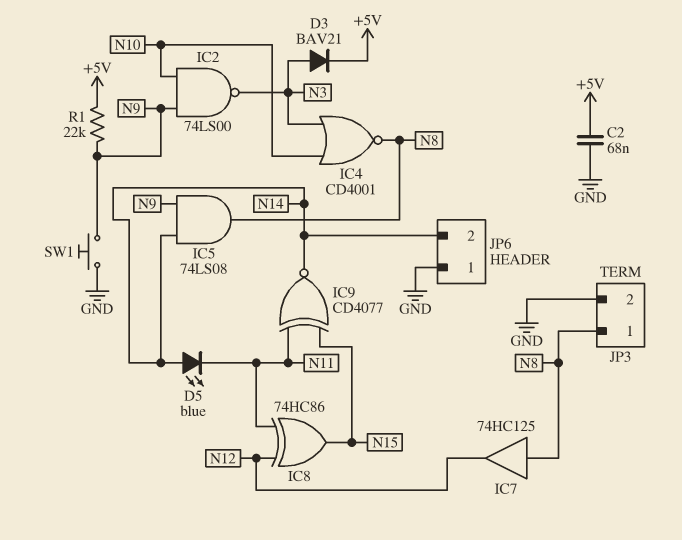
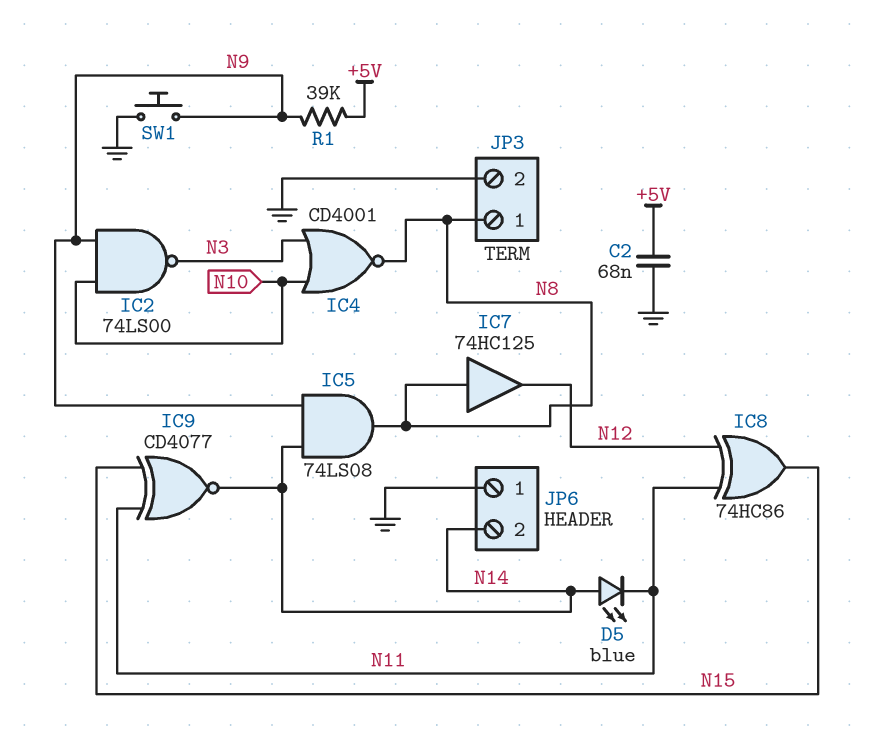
D3: diode BAV21 (A N3, K +5V) -> none
R1: 22k (+5V, N9) -> 39k (+5V, N9)

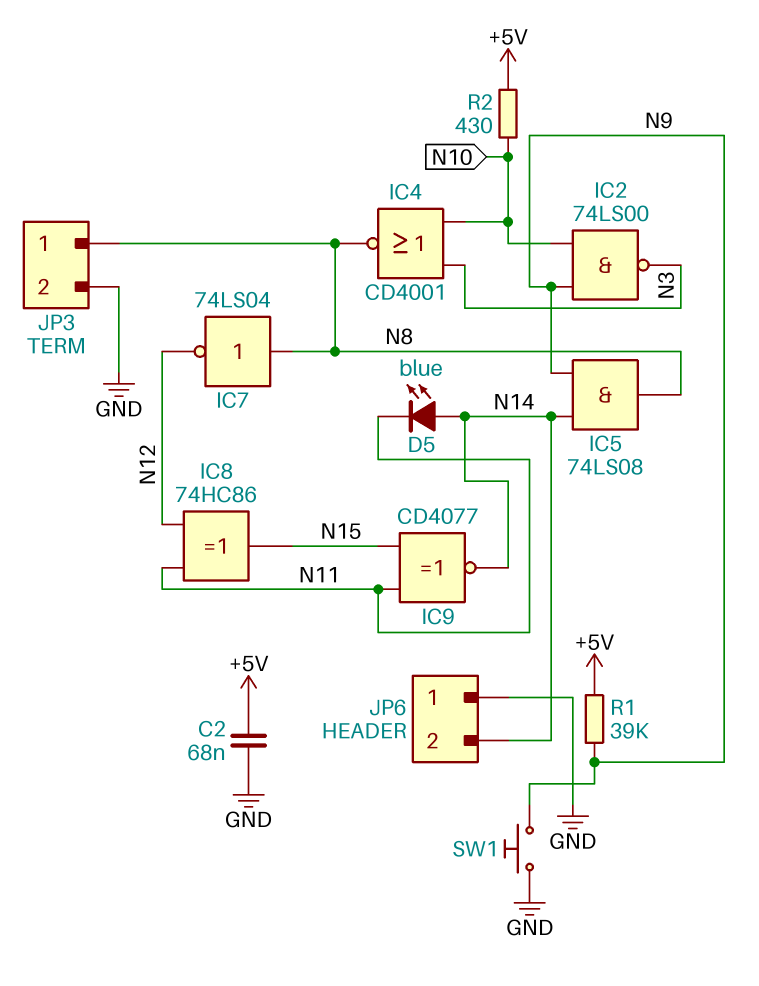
IC7: buffer 74HC125 (in N8, out N12) -> NOT 74LS04 (in N8, out N12)
R2: none -> 430 (+5V, N10)

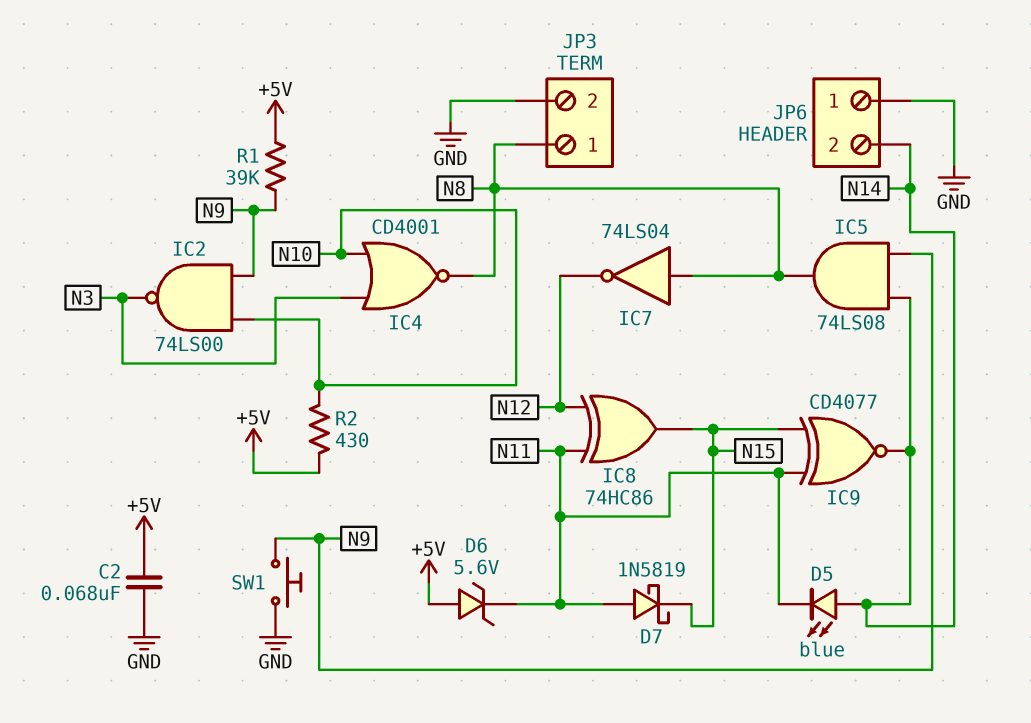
D6: none -> zener 5.6V (A +5V, K N11)
D7: none -> schottky 1N5819 (A N11, K N15)

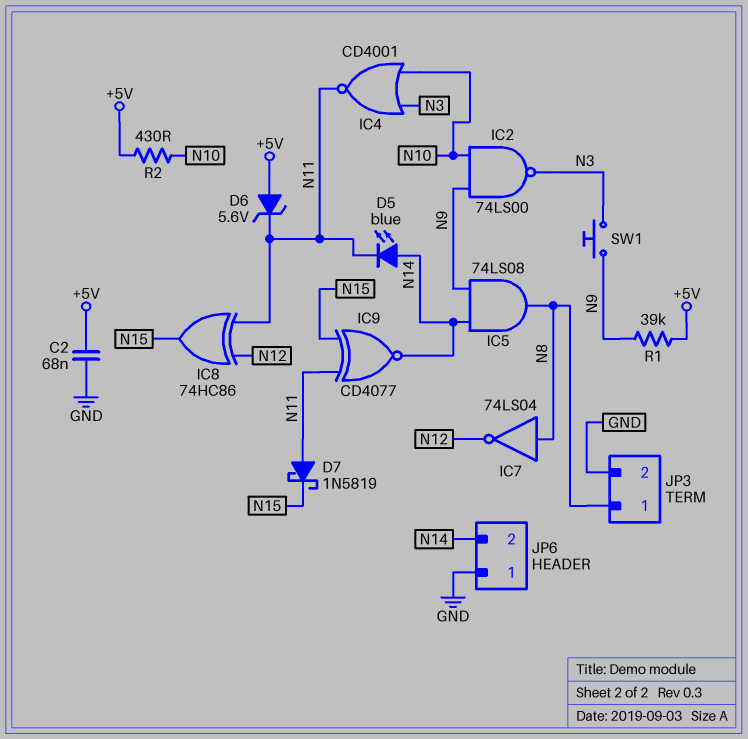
IC4: NOR CD4001 (in N3, in N10, out N8) -> NOR CD4001 (in N3, in N10, out N11)
SW1: button (GND, N9) -> button (N3, N9)

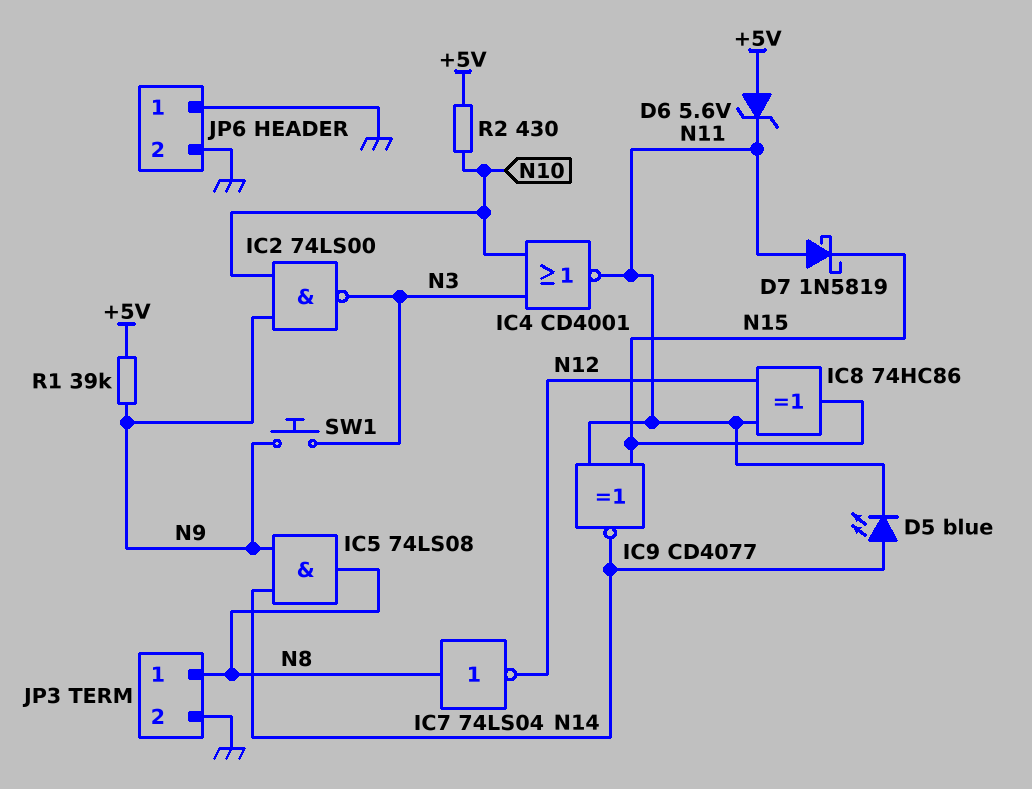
C2: 68nF (+5V, GND) -> none
JP6 pin 2: N14 -> GND

